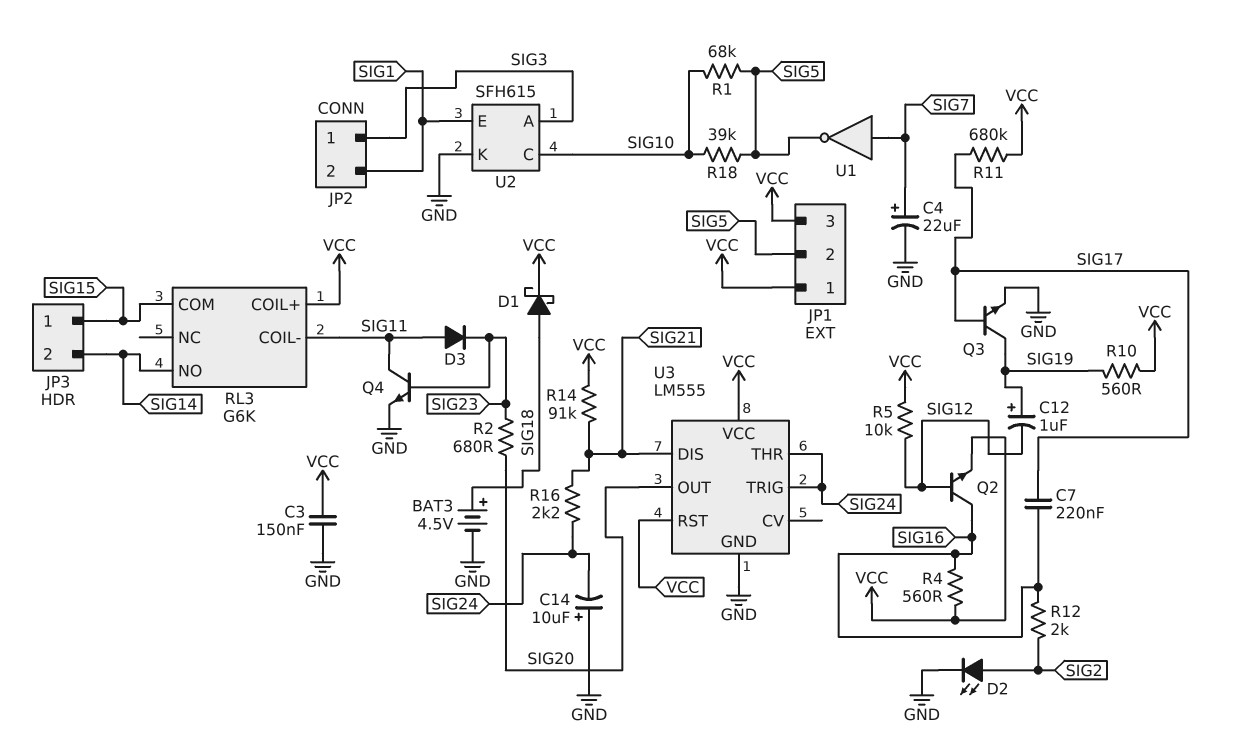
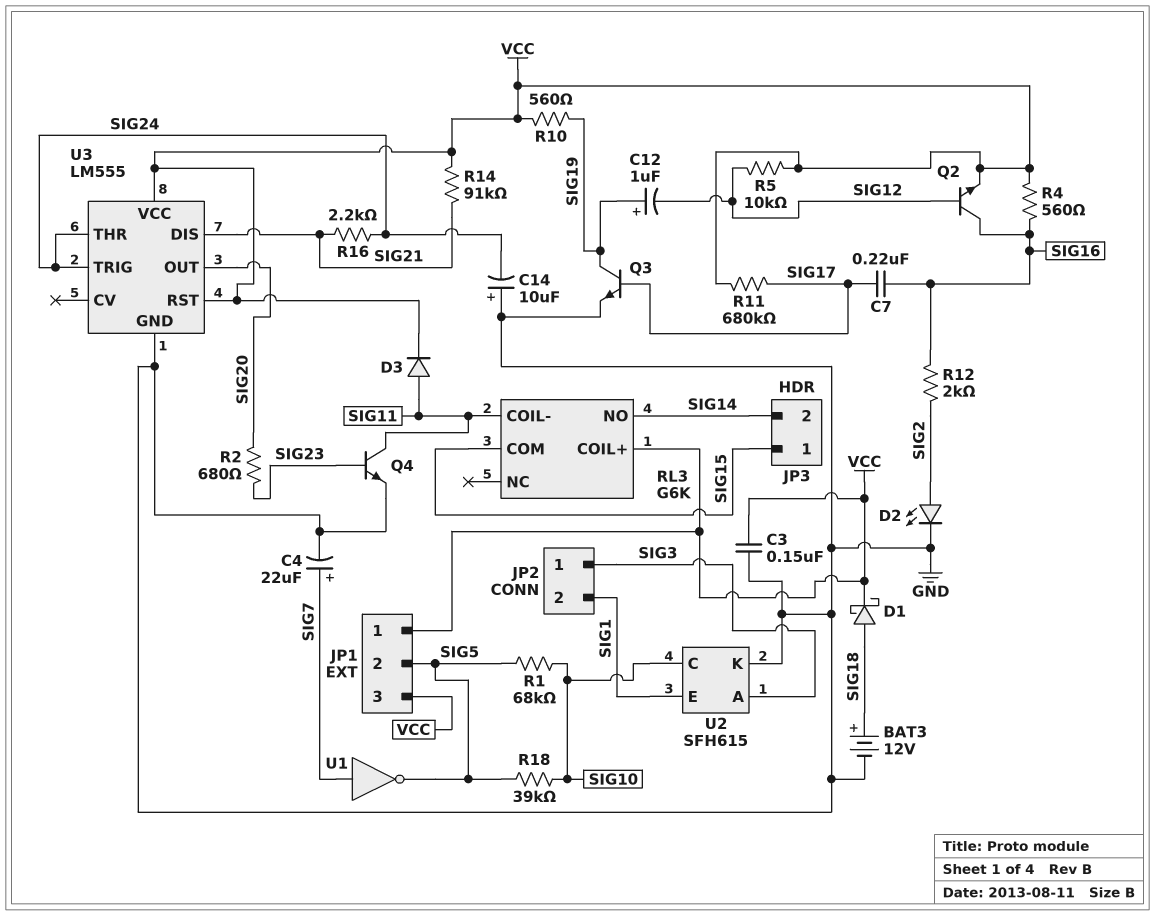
BAT3: 4.5V (plus SIG18, minus GND) -> 12V (plus SIG18, minus GND)
D3: diode (A SIG11, K SIG23) -> diode (A SIG11, K VCC)

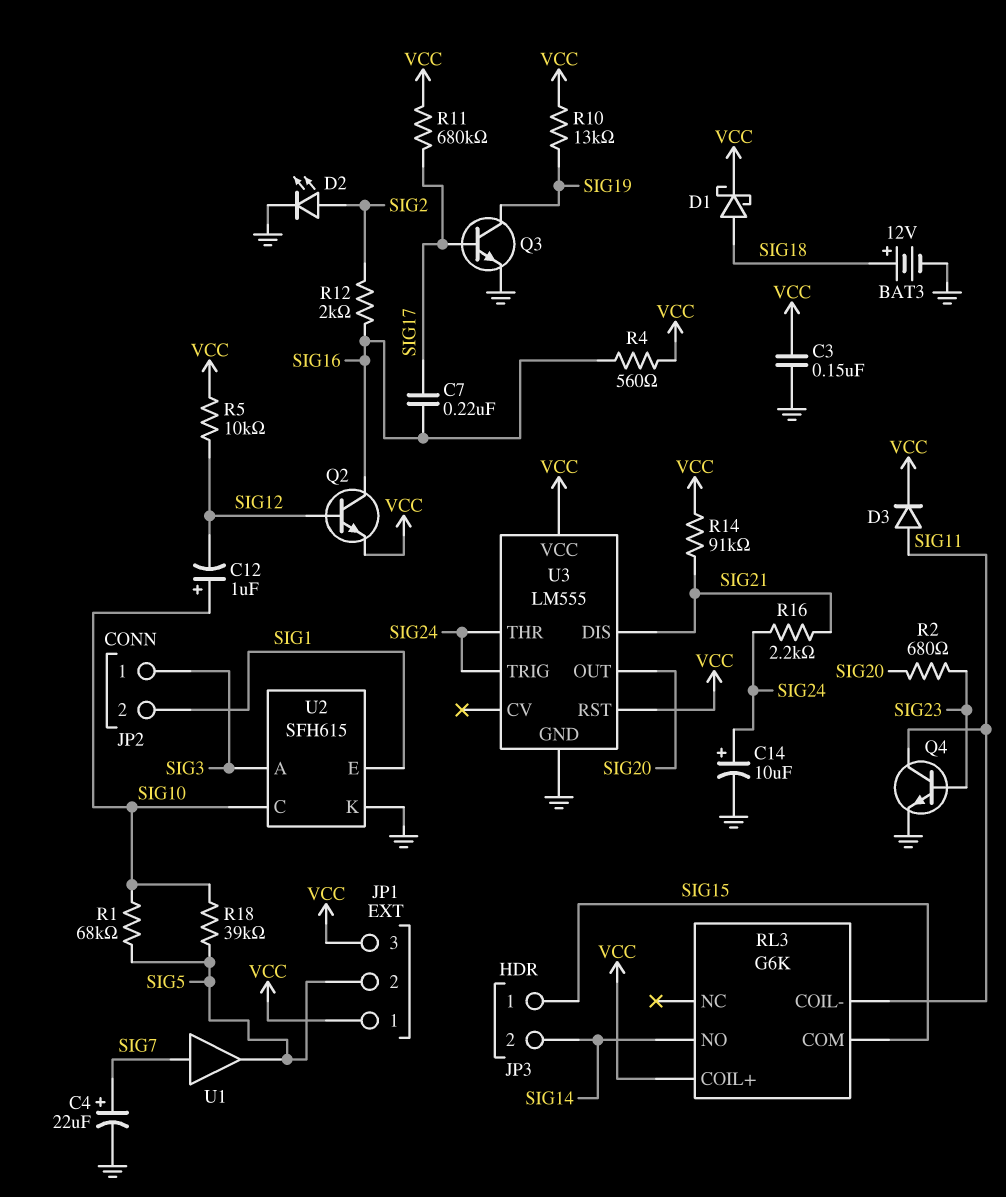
C12: 1uF (plus SIG19, minus SIG12) -> 1uF (plus SIG10, minus SIG12)
C14: 10uF (plus GND, minus SIG24) -> 10uF (plus SIG24, minus GND)
R10: 560 (SIG19, VCC) -> 13k (SIG19, VCC)
U1: NOT (in SIG7, out SIG5) -> buffer (in SIG7, out SIG5)

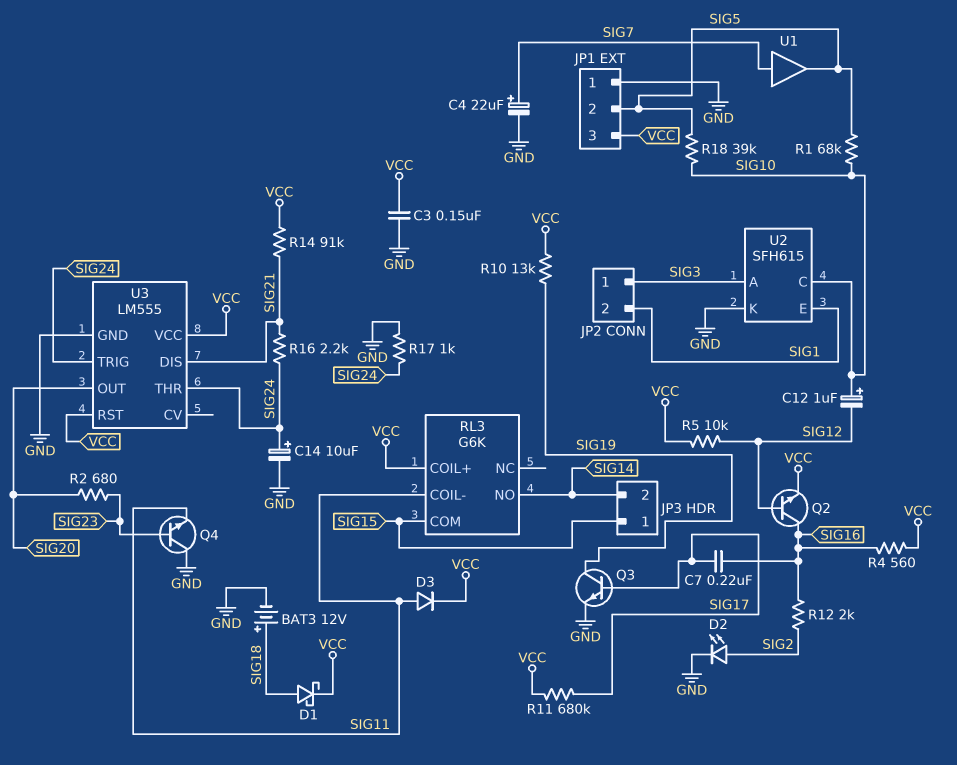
JP1 pin 1: VCC -> GND
Q4: NPN (B SIG23, C SIG11, E GND) -> NPN (B SIG23, C GND, E SIG11)
R17: none -> 1k (GND, SIG24)

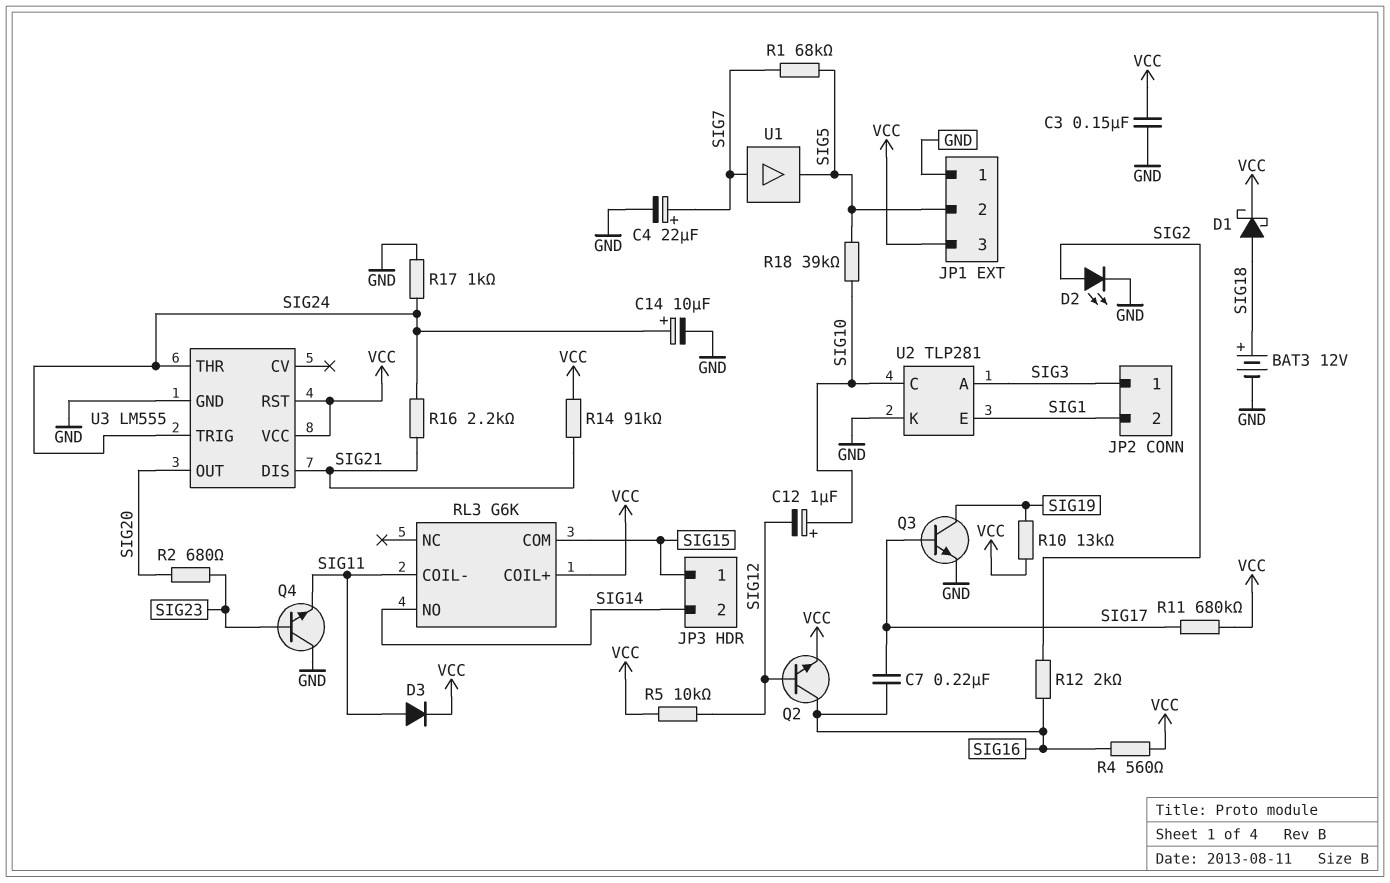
R1: 68k (SIG5, SIG10) -> 68k (SIG5, SIG7)
U2: SFH615 -> TLP281

